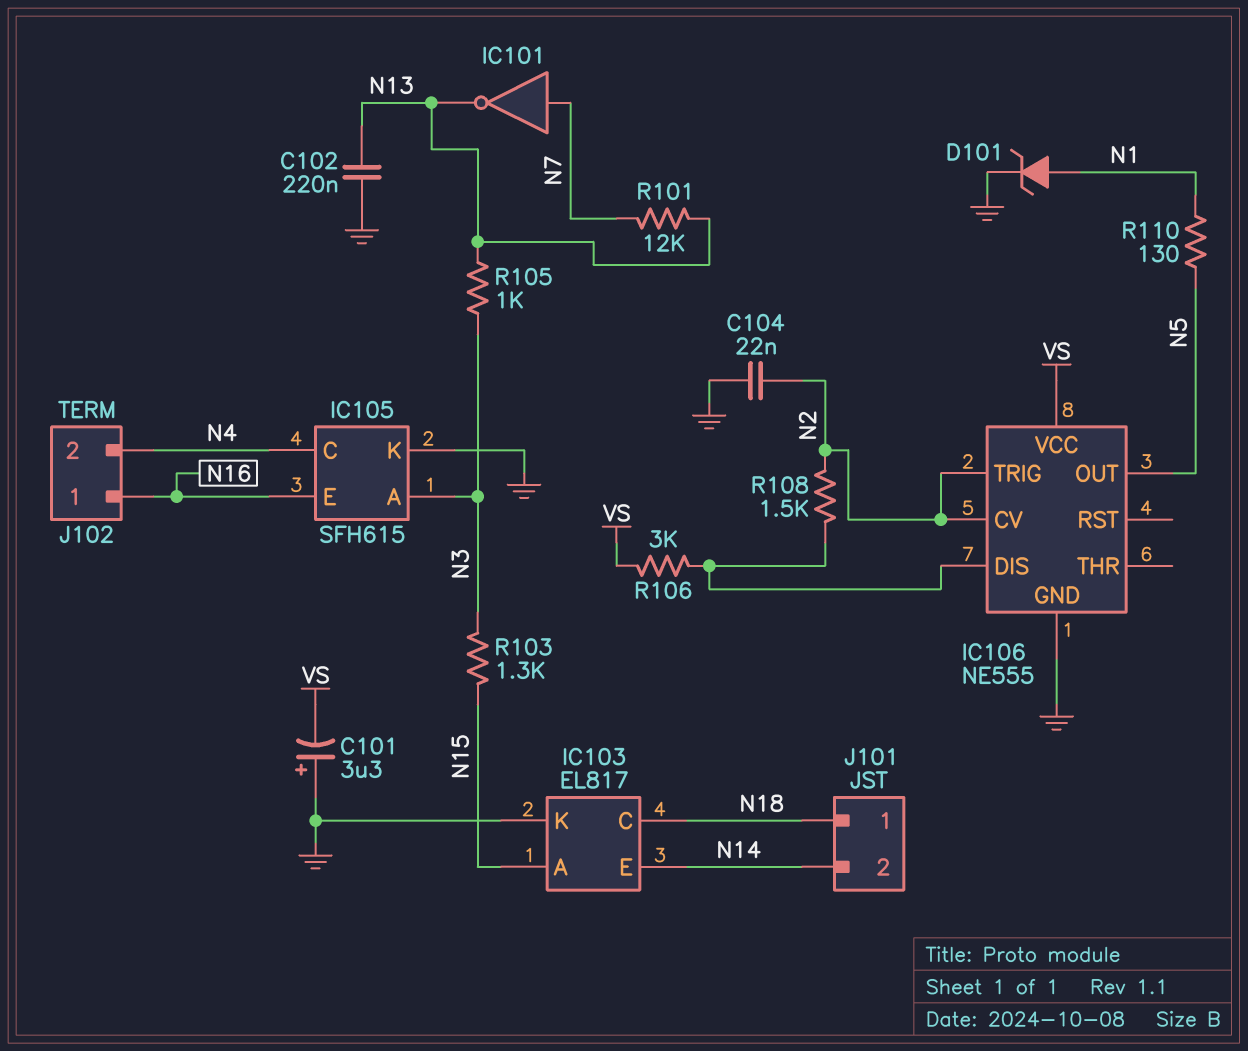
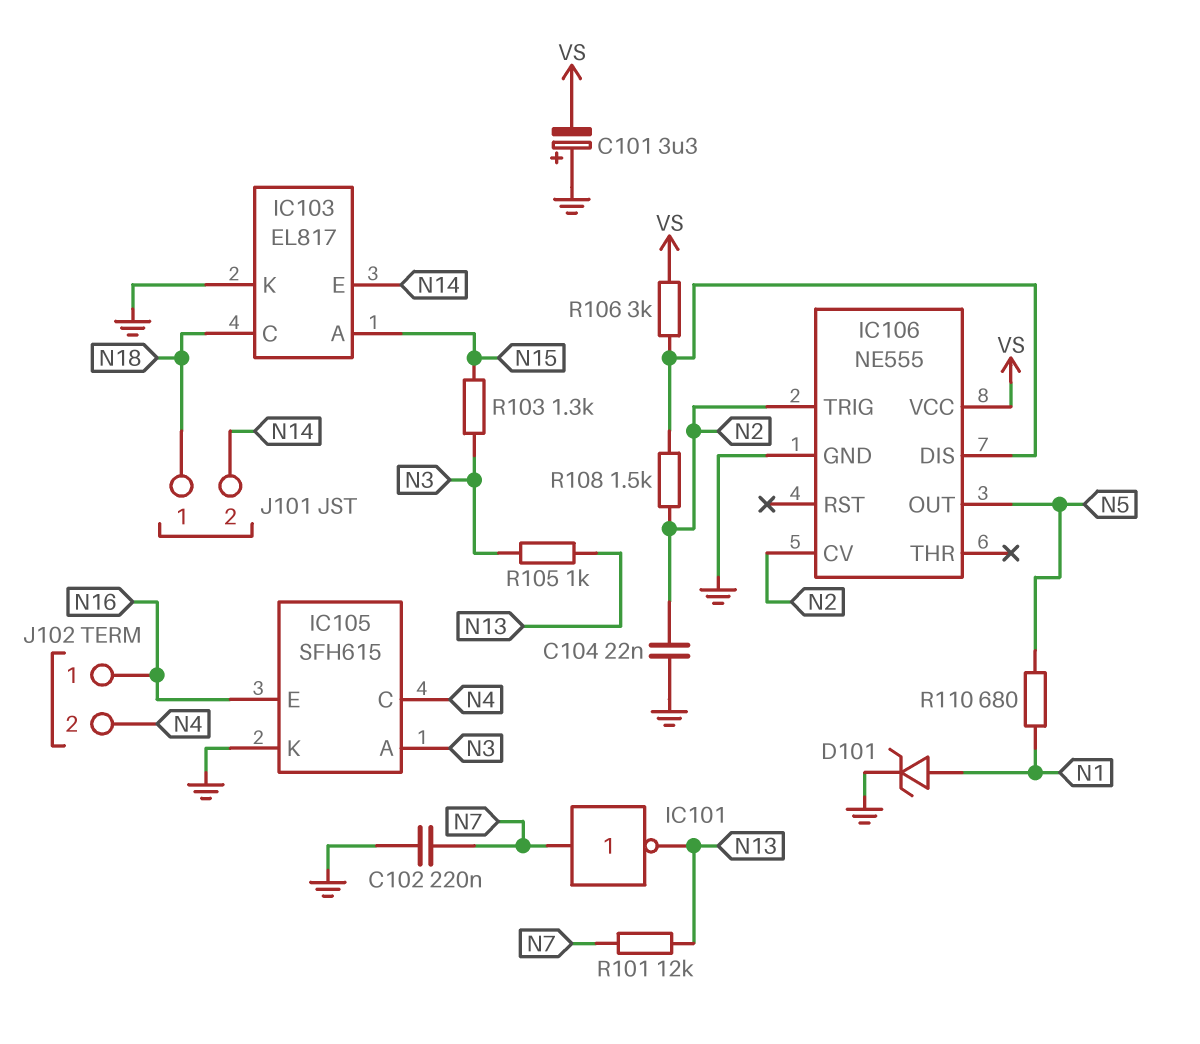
C102: 220nF (GND, N13) -> 220nF (GND, N7)
R110: 130 (N1, N5) -> 680 (N1, N5)

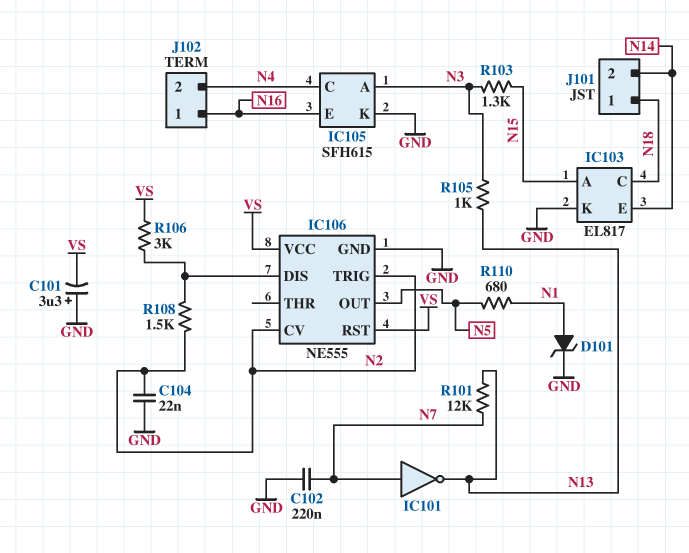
IC106 pin RST: none -> VS

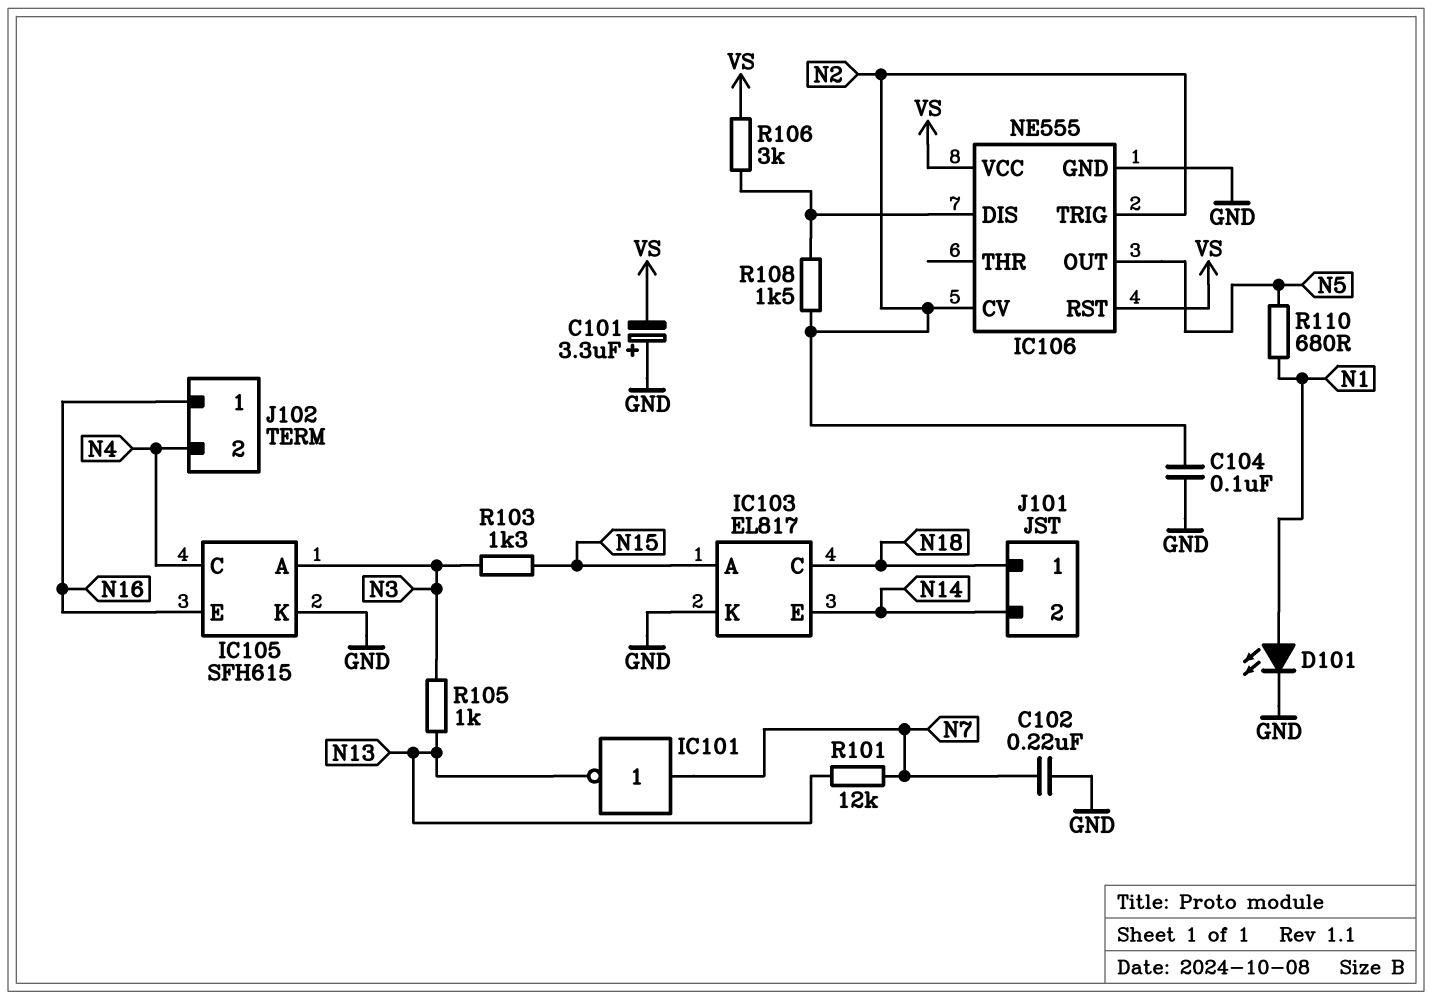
C104: 22nF (GND, N2) -> 100nF (GND, N2)
D101: zener (A N1, K GND) -> LED (A N1, K GND)

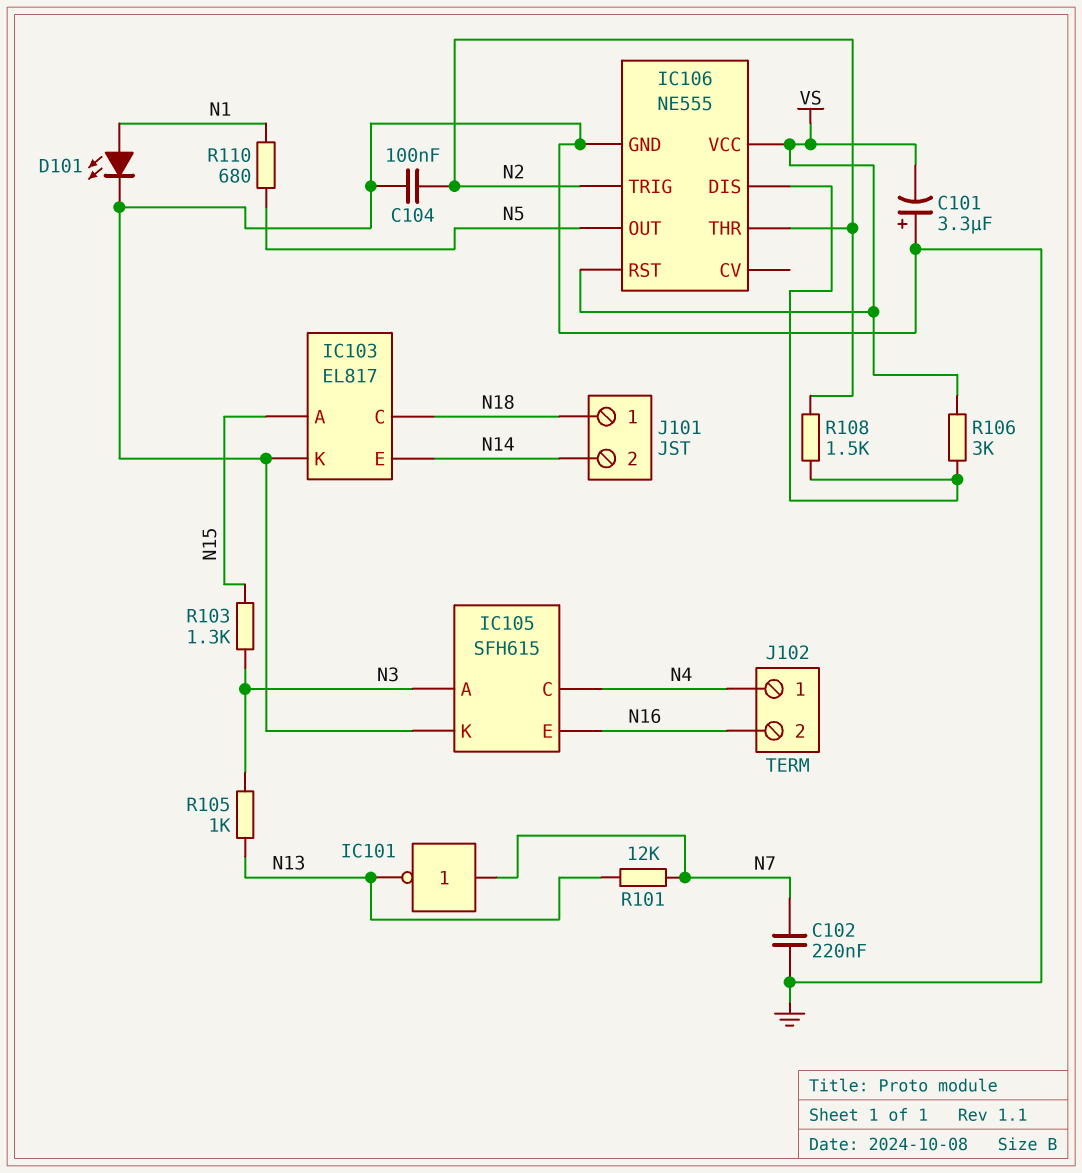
IC106 pin CV: N2 -> none
IC106 pin THR: none -> N2
J102 pin 1: N16 -> N4
J102 pin 2: N4 -> N16

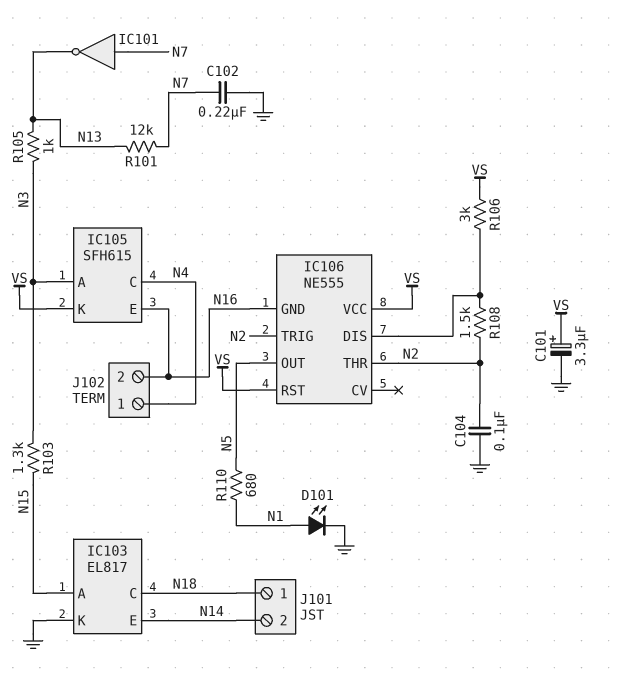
C101: 3.3uF (plus GND, minus VS) -> 3.3uF (plus VS, minus GND)
IC105 pin K: GND -> VS
IC106 pin GND: GND -> N16

